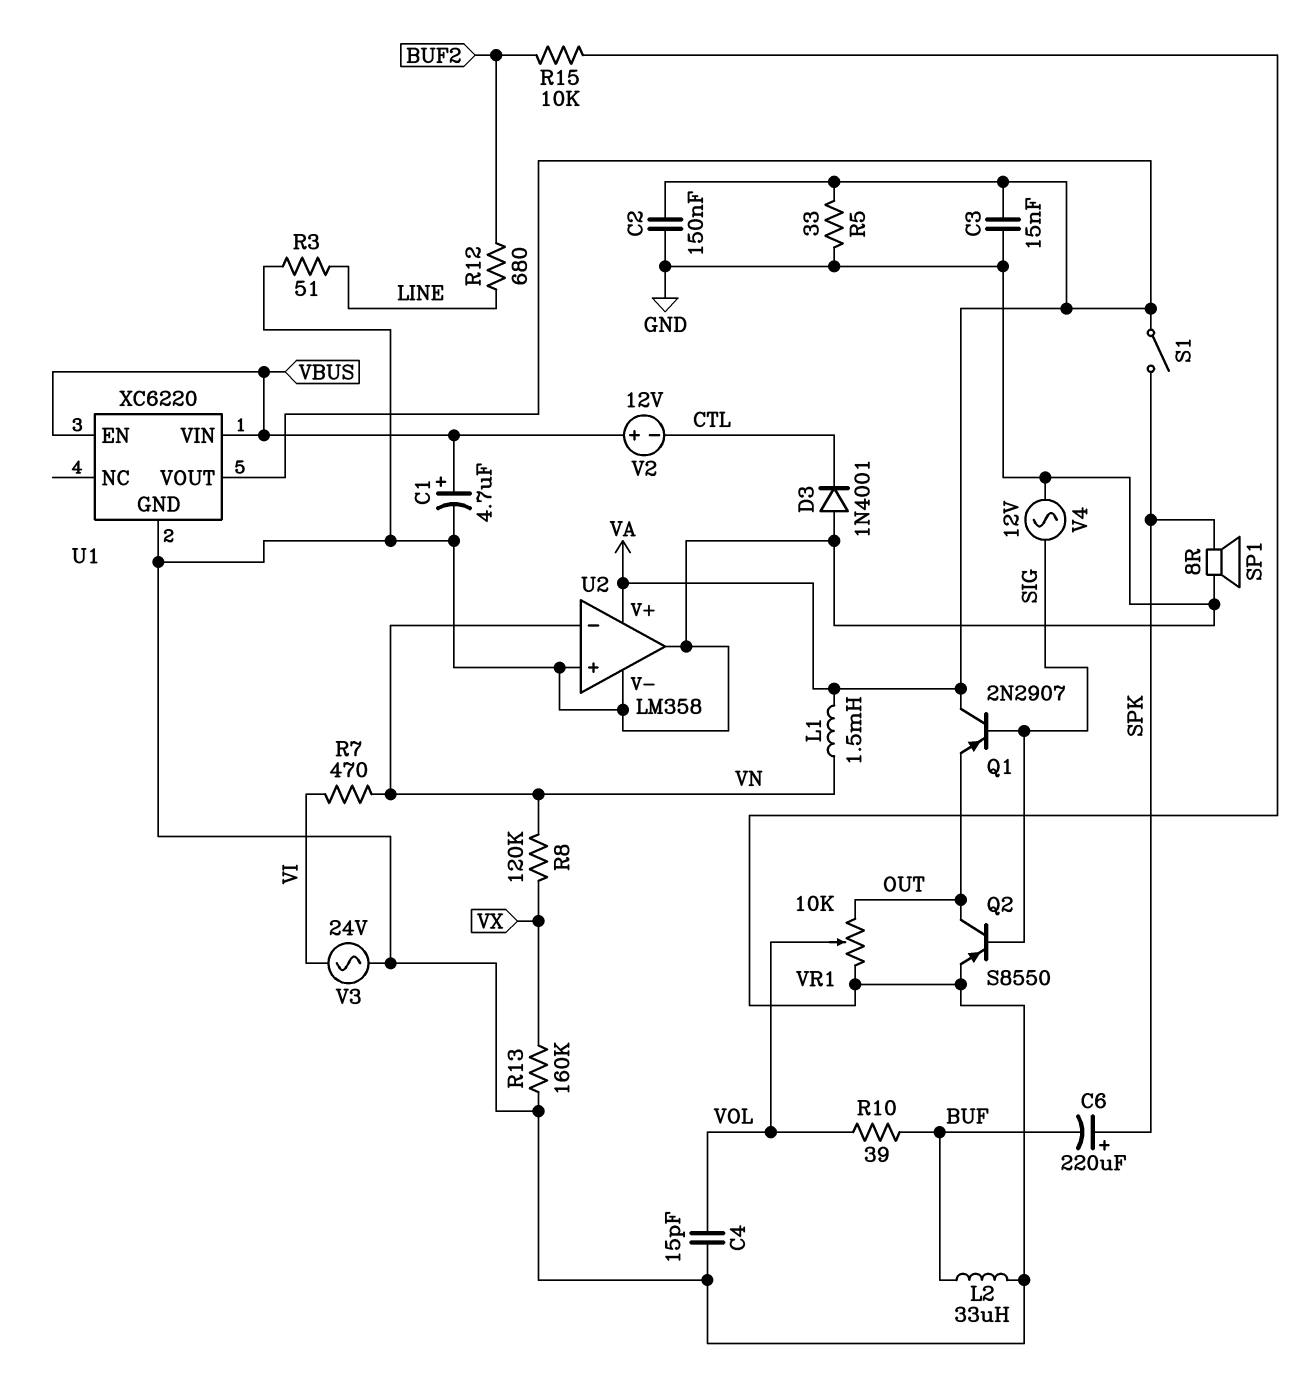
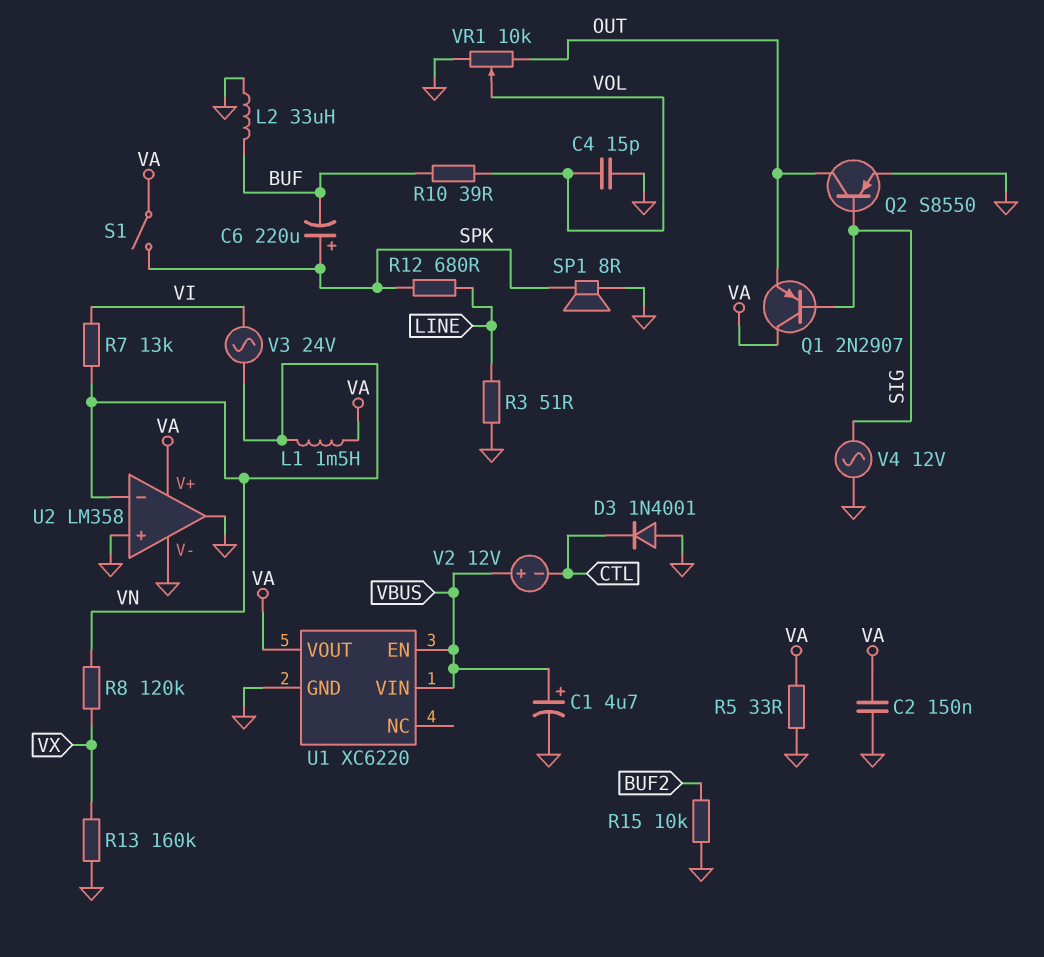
C3: 15nF (GND, VA) -> none
R7: 470 (VI, VN) -> 13k (VI, VN)
R12: 680 (BUF2, LINE) -> 680 (LINE, SPK)
V3: AC 24V (GND, VI) -> AC 24V (VI, VN)

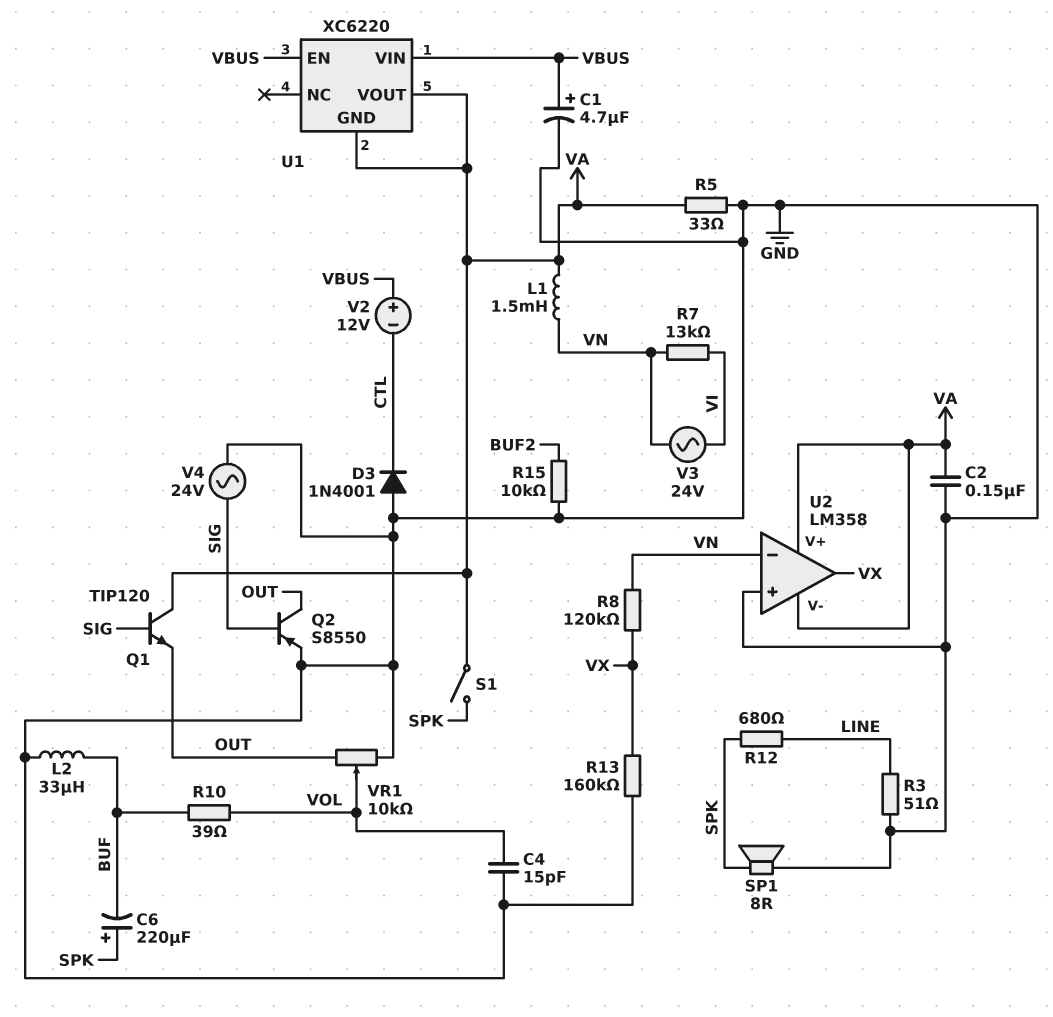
Q1: PNP 2N2907 (B SIG, C VA, E OUT) -> NPN TIP120 (B SIG, C VA, E OUT)
U1 pin GND: GND -> VA
U2 pin V-: GND -> VA
U2 pin out: GND -> VX
V4: AC 12V (GND, SIG) -> AC 24V (GND, SIG)

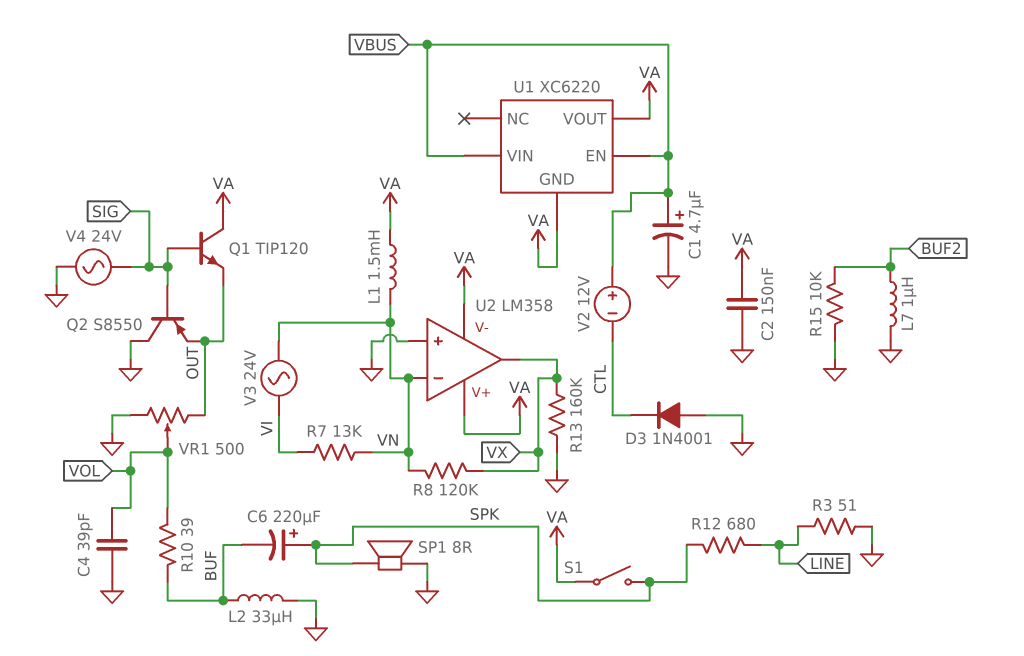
C4: 15pF (GND, VOL) -> 39pF (GND, VOL)
L7: none -> 1uH (BUF2, GND)
Q2: PNP S8550 (B SIG, C OUT, E GND) -> PNP S8550 (B SIG, C GND, E OUT)
R5: 33 (GND, VA) -> none
VR1: 10k (GND, OUT, wiper VOL) -> 500 (GND, OUT, wiper VOL)

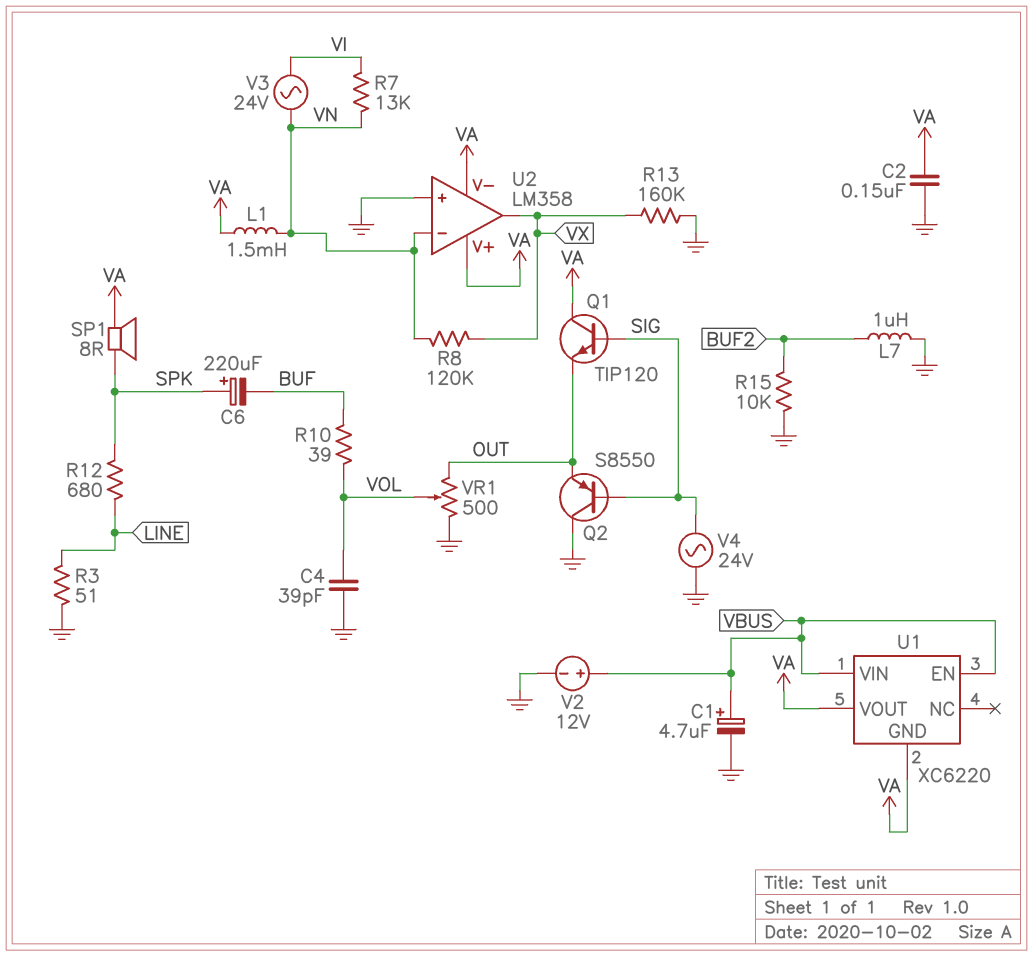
D3: diode 1N4001 (A GND, K CTL) -> none
L2: 33uH (BUF, GND) -> none
S1: switch (SPK, VA) -> none
SP1: speaker 8R (GND, SPK) -> speaker 8R (SPK, VA)
V2: 12V (plus VBUS, minus CTL) -> 12V (plus VBUS, minus GND)

